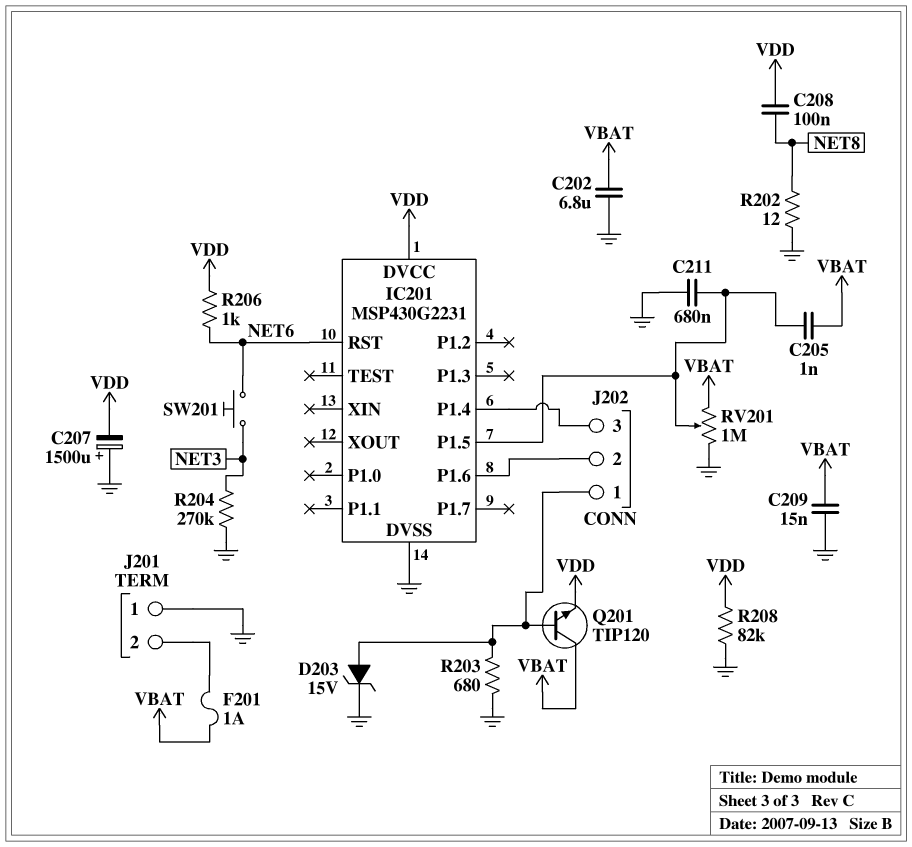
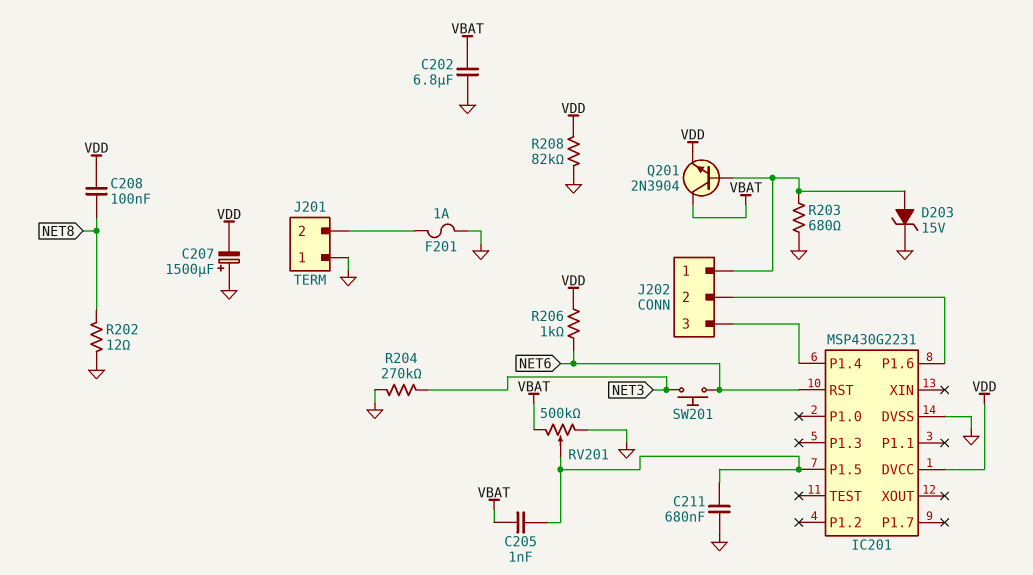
C209: 15nF (GND, VBAT) -> none
F201: 1A (J201/2, VBAT) -> 1A (GND, J201/2)
Q201: NPN TIP120 (B J202/1, C VBAT, E VDD) -> NPN 2N3904 (B J202/1, C VBAT, E VDD)
RV201: 1M (GND, VBAT, wiper IC201/P1.5) -> 500k (GND, VBAT, wiper IC201/P1.5)

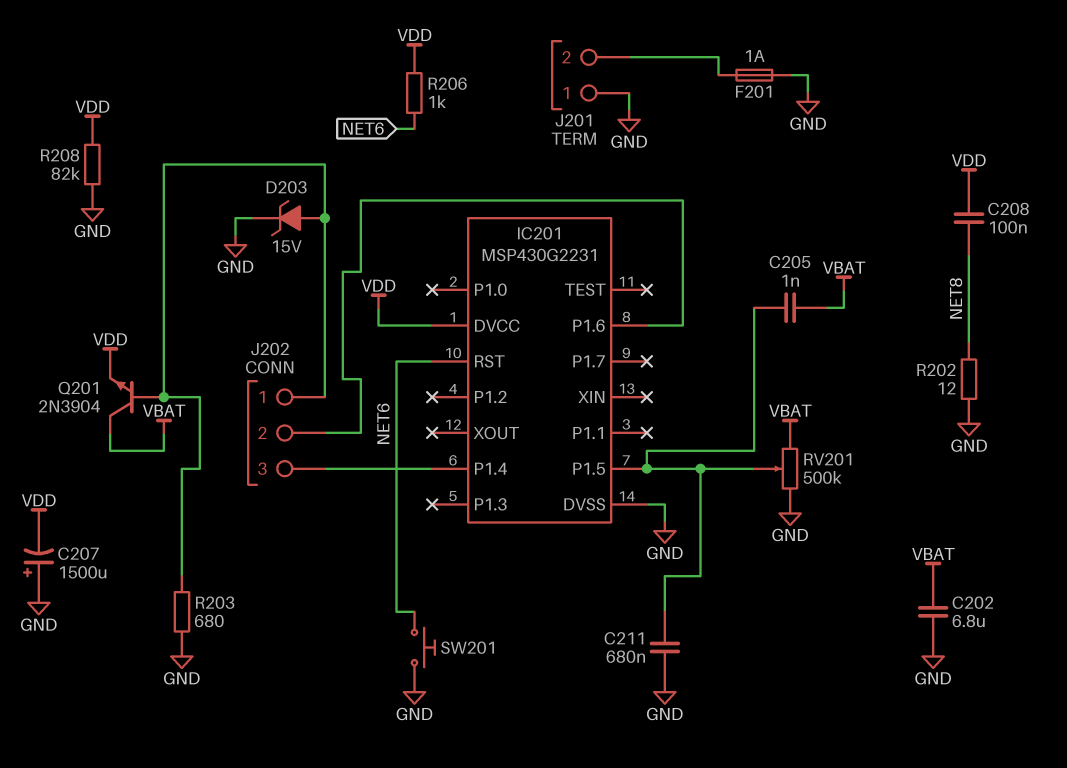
R204: 270k (GND, NET3) -> none
SW201: button (NET3, NET6) -> button (GND, NET6)

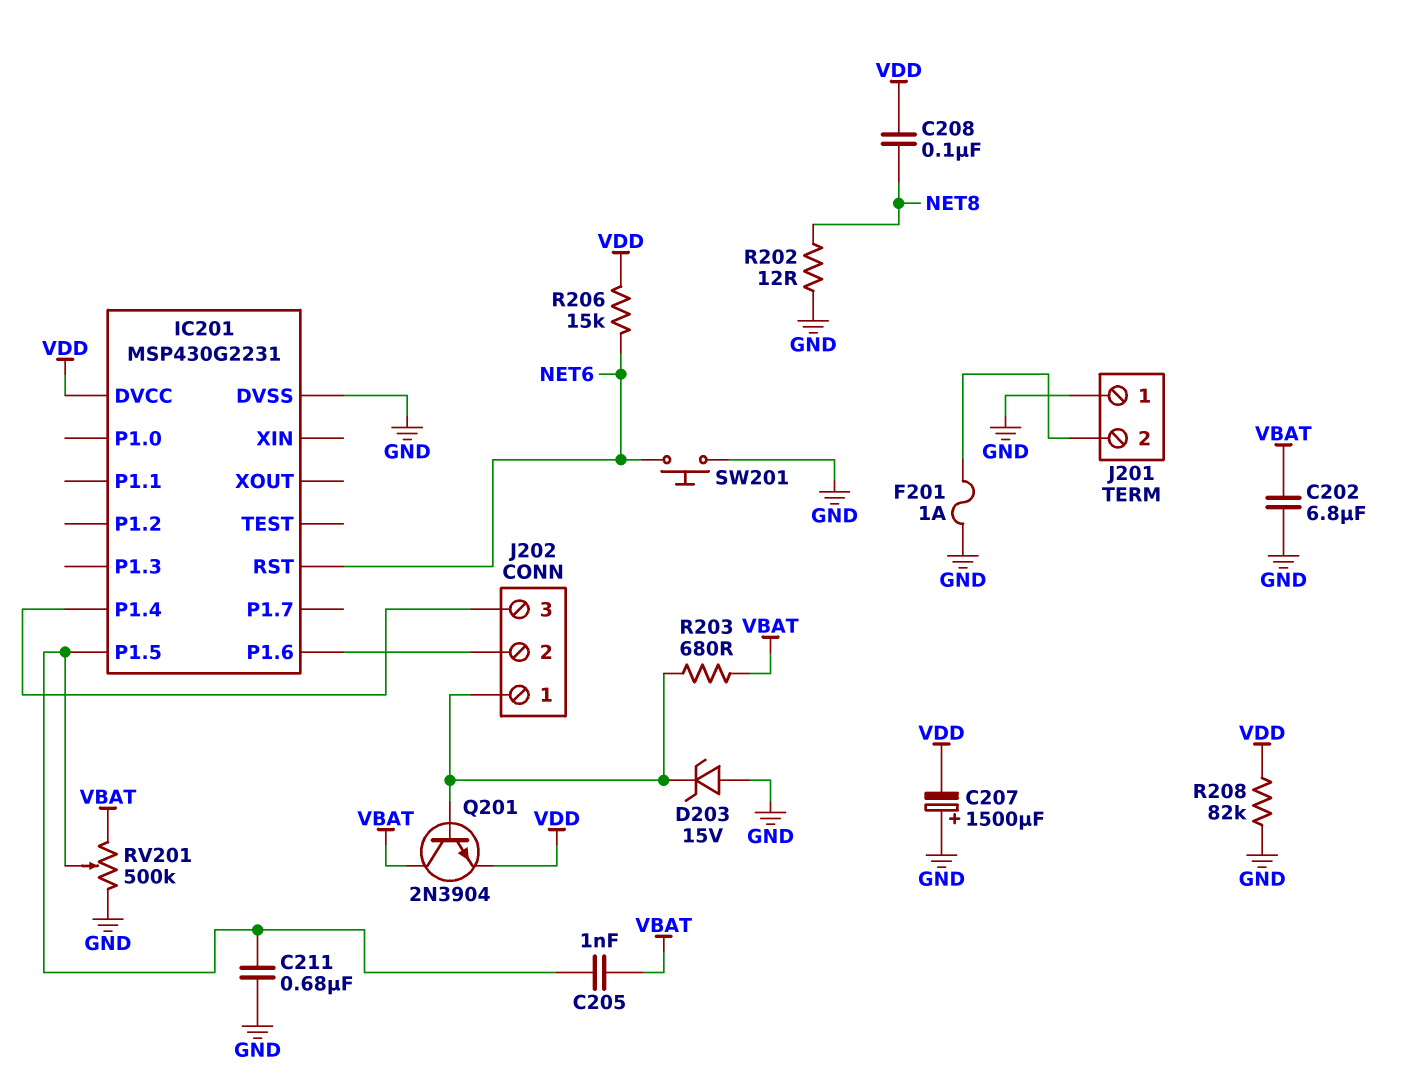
D203: zener 15V (A J202/1, K GND) -> zener 15V (A GND, K J202/1)
R203: 680 (GND, J202/1) -> 680 (J202/1, VBAT)
R206: 1k (NET6, VDD) -> 15k (NET6, VDD)

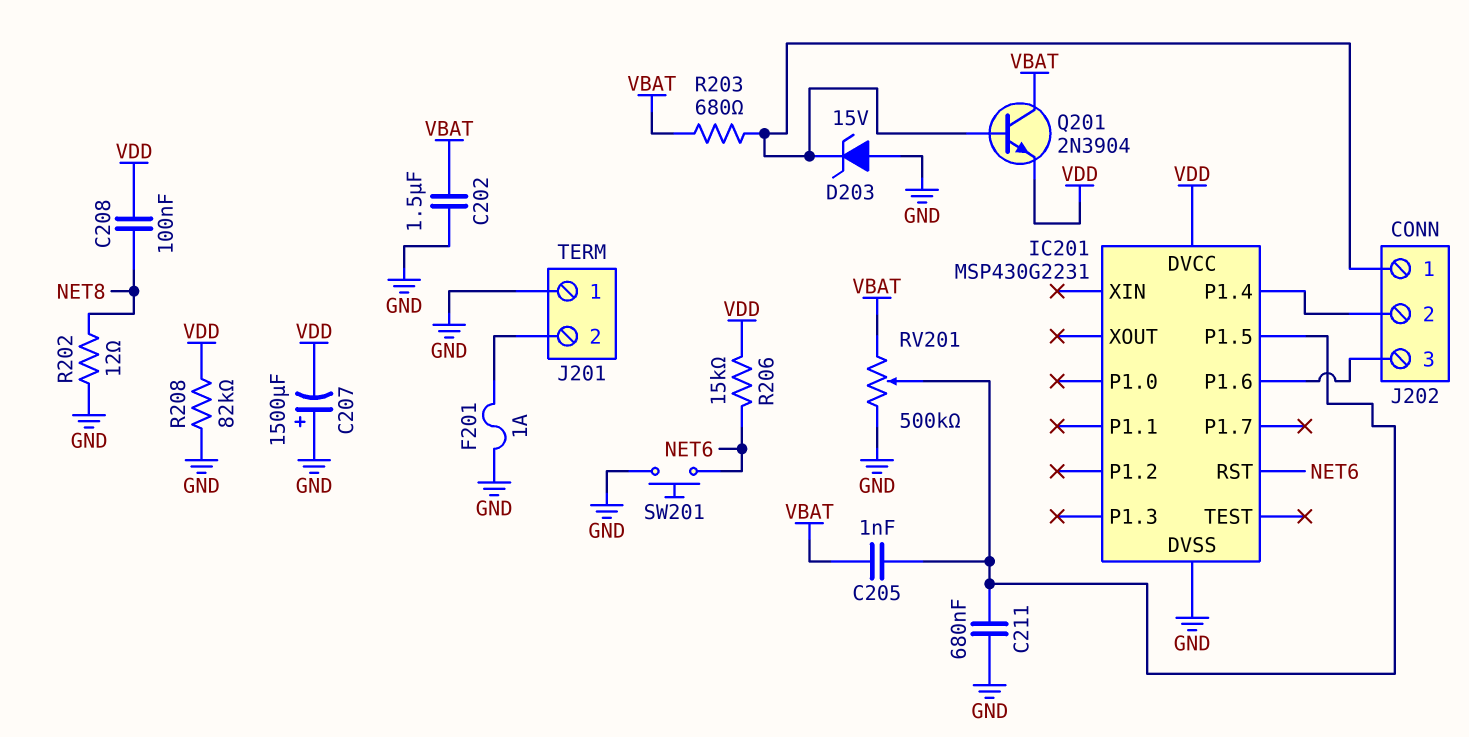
C202: 6.8uF (GND, VBAT) -> 1.5uF (GND, VBAT)
J202 pin 2: IC201/P1.6 -> IC201/P1.4
J202 pin 3: IC201/P1.4 -> IC201/P1.6

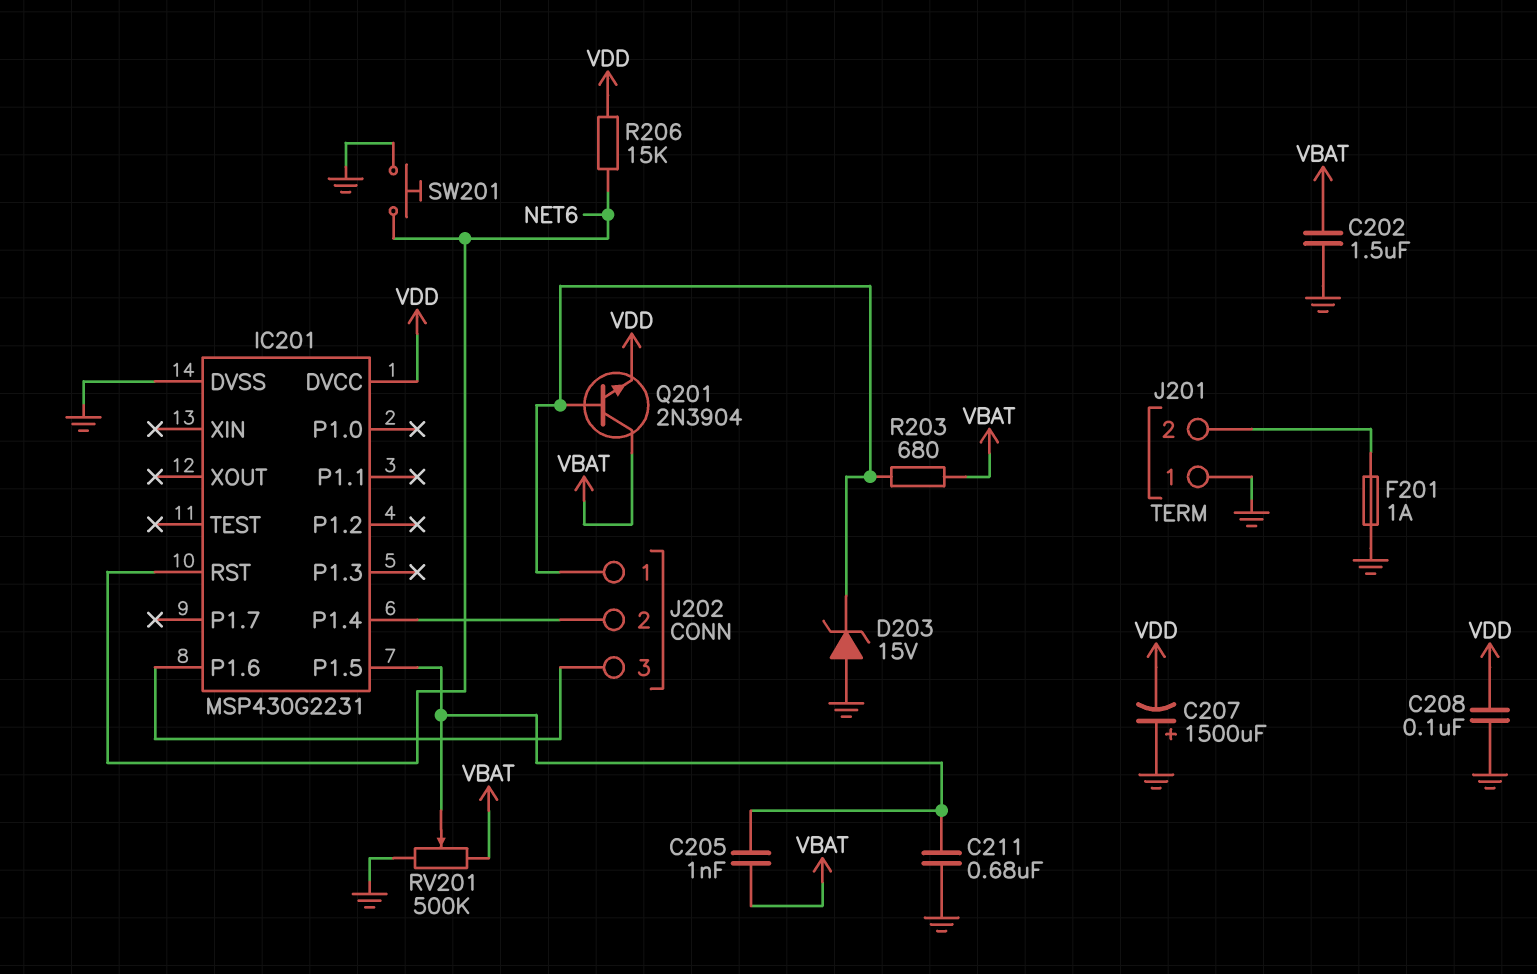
C208: 100nF (NET8, VDD) -> 100nF (GND, VDD)
R202: 12 (GND, NET8) -> none
R208: 82k (GND, VDD) -> none

